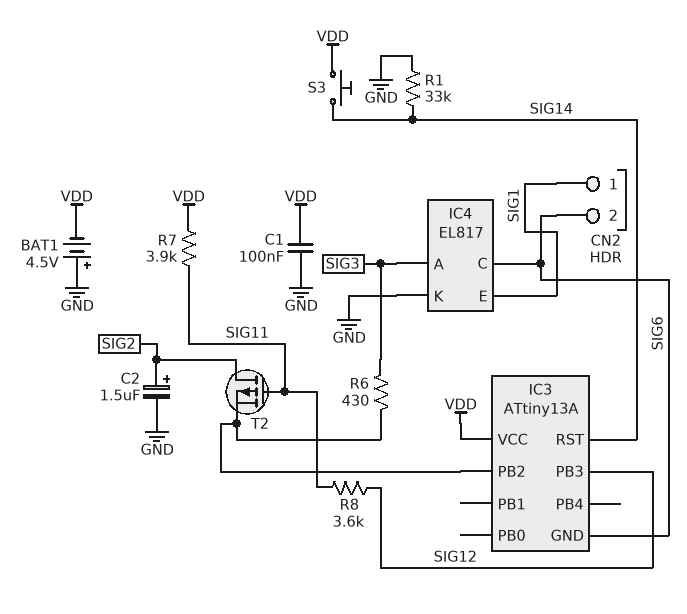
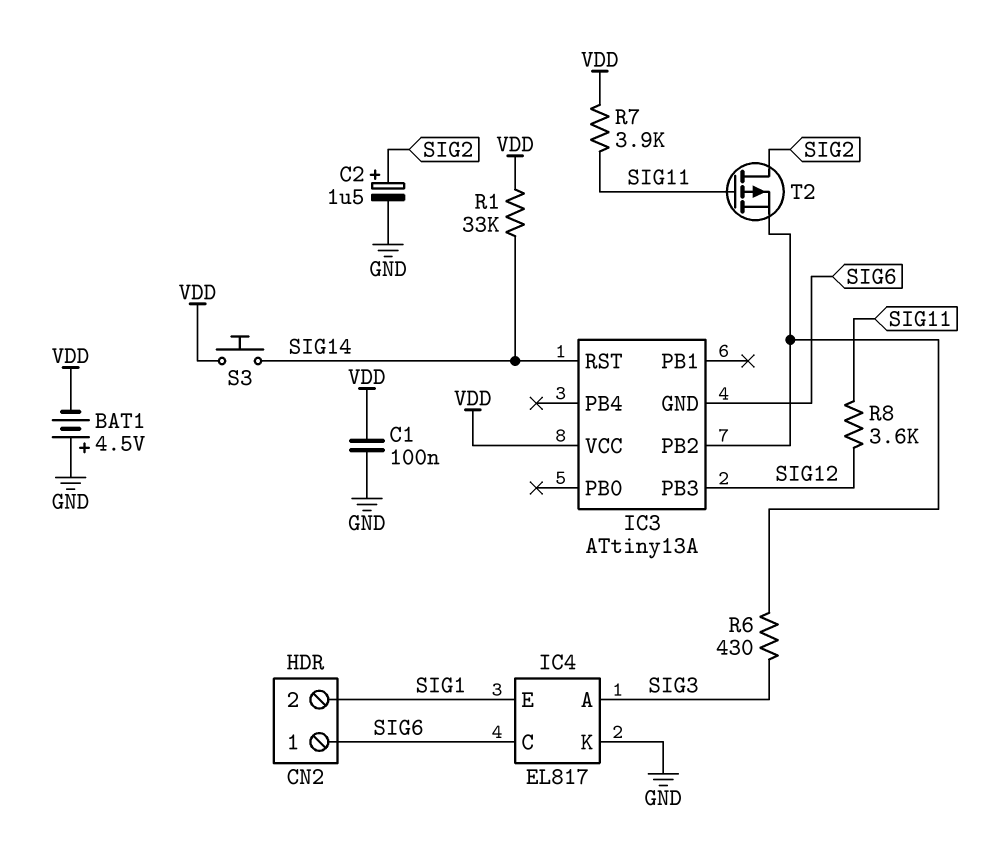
CN2 pin 1: SIG1 -> SIG6
CN2 pin 2: SIG6 -> SIG1
R1: 33k (GND, SIG14) -> 33k (SIG14, VDD)

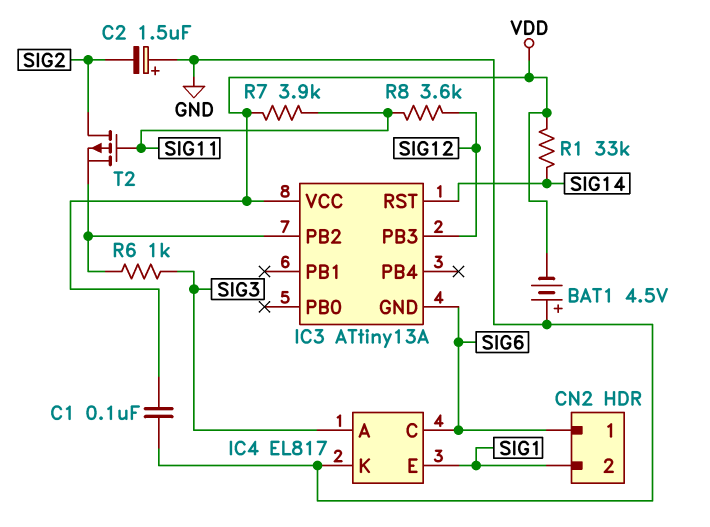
C2: 1.5uF (plus SIG2, minus GND) -> 1.5uF (plus GND, minus SIG2)
R6: 430 (IC3/PB2, SIG3) -> 1k (IC3/PB2, SIG3)
S3: button (SIG14, VDD) -> none

